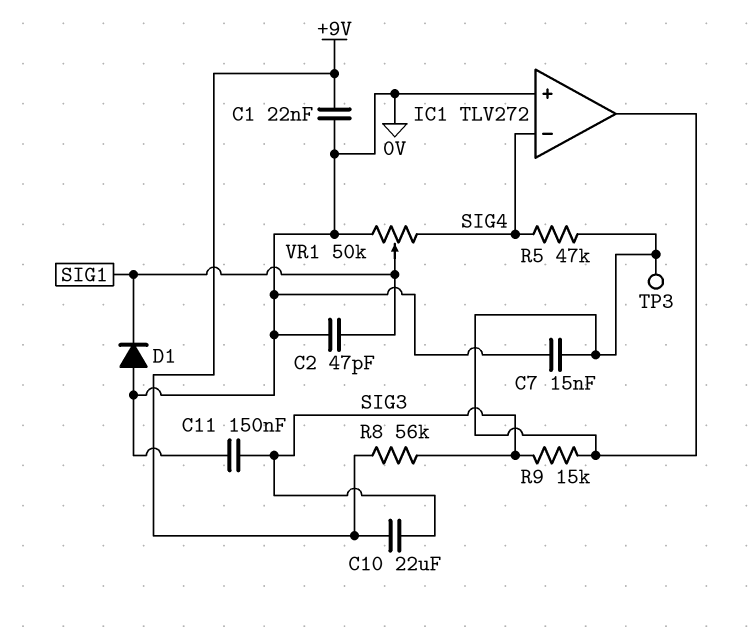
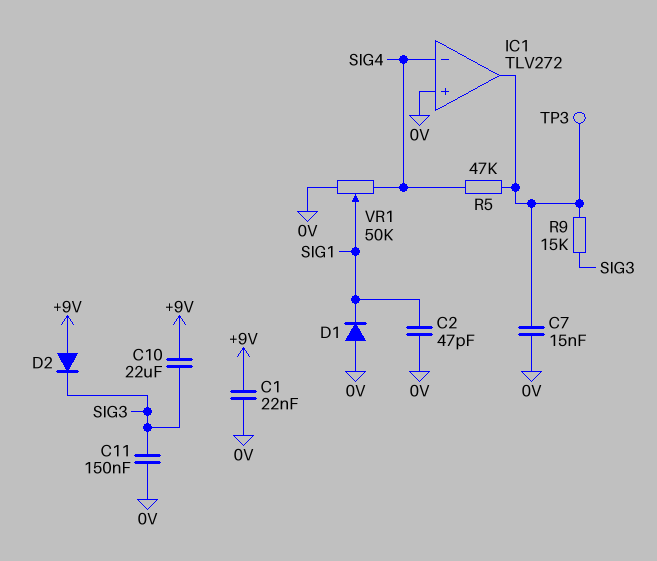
D2: none -> diode (A +9V, K SIG3)
R8: 56k (+9V, SIG3) -> none

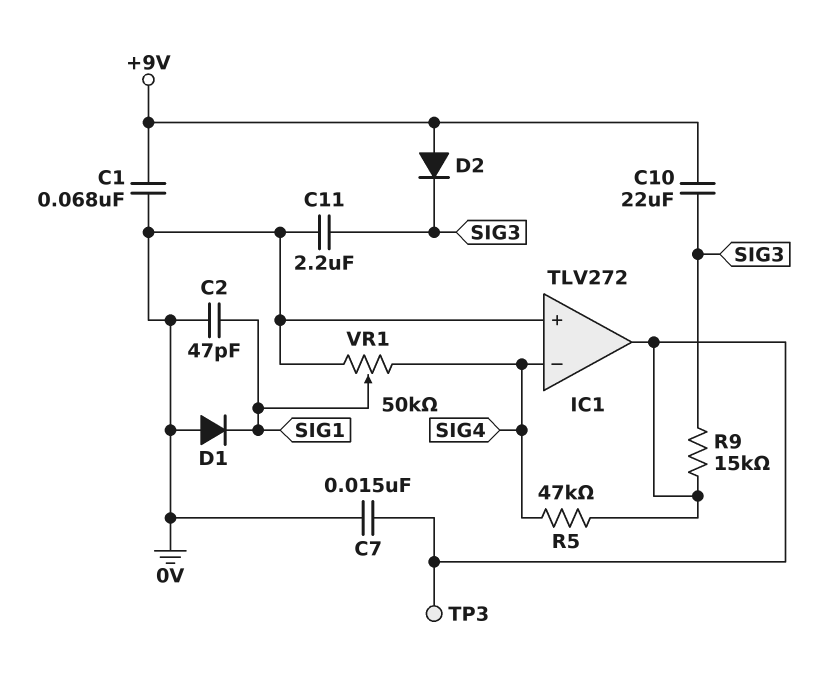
C1: 22nF (+9V, 0V) -> 68nF (+9V, 0V)
C11: 150nF (0V, SIG3) -> 2.2uF (0V, SIG3)

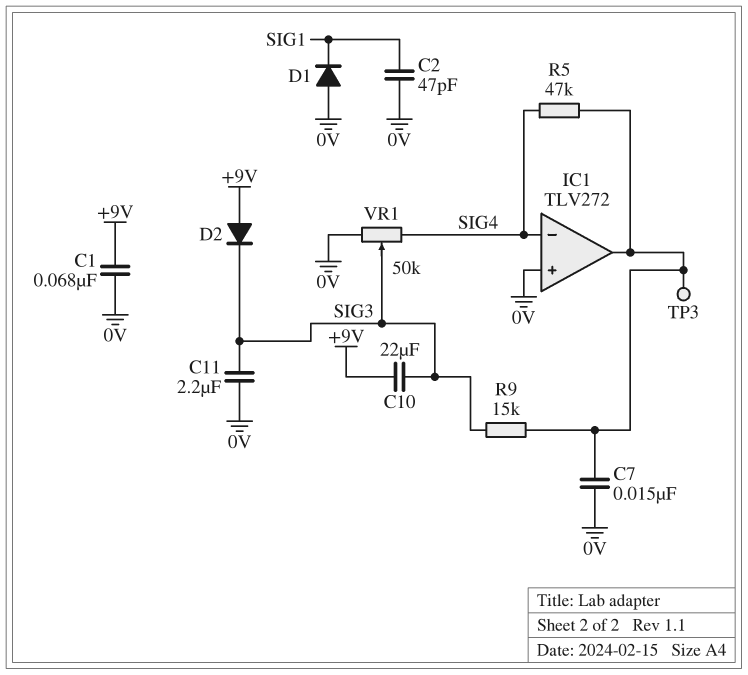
VR1: 50k (0V, SIG4, wiper SIG1) -> 50k (0V, SIG4, wiper SIG3)

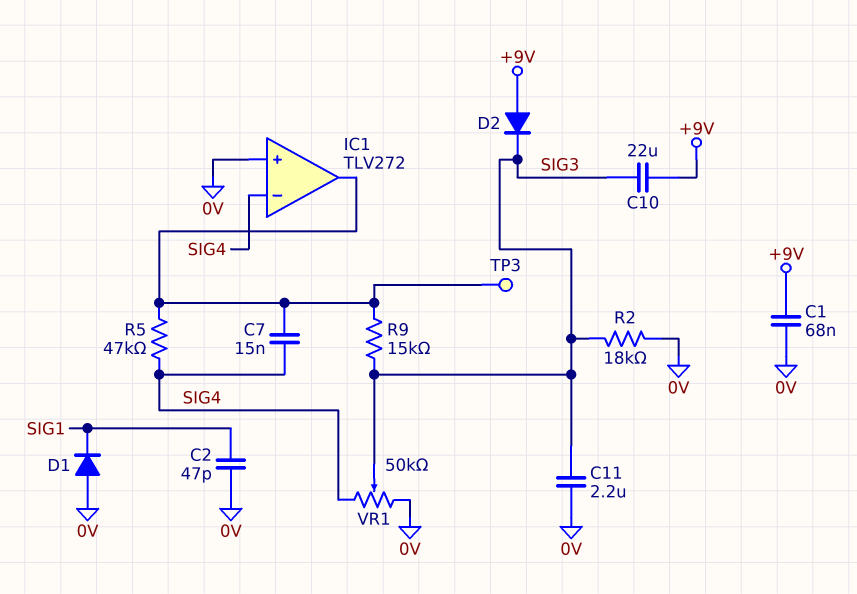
C7: 15nF (0V, IC1/out) -> 15nF (IC1/out, SIG4)
R2: none -> 18k (0V, SIG3)

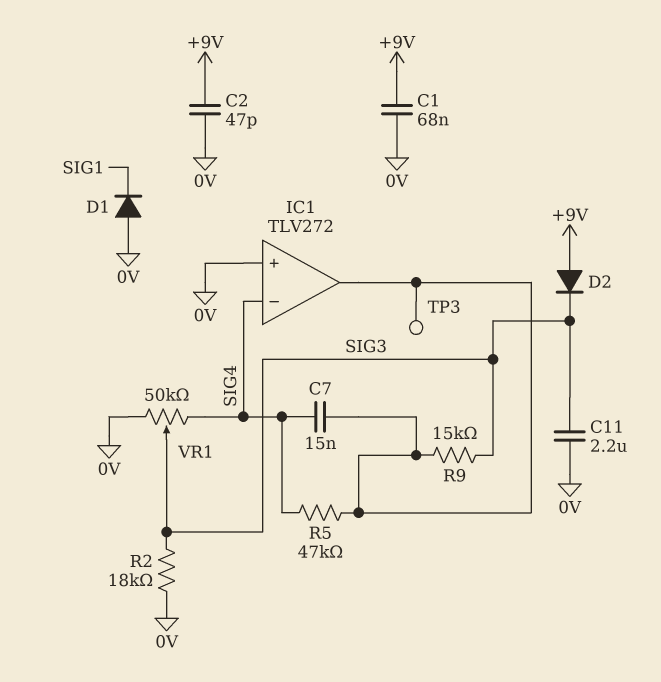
C2: 47pF (0V, SIG1) -> 47pF (+9V, 0V)
C10: 22uF (+9V, SIG3) -> none

